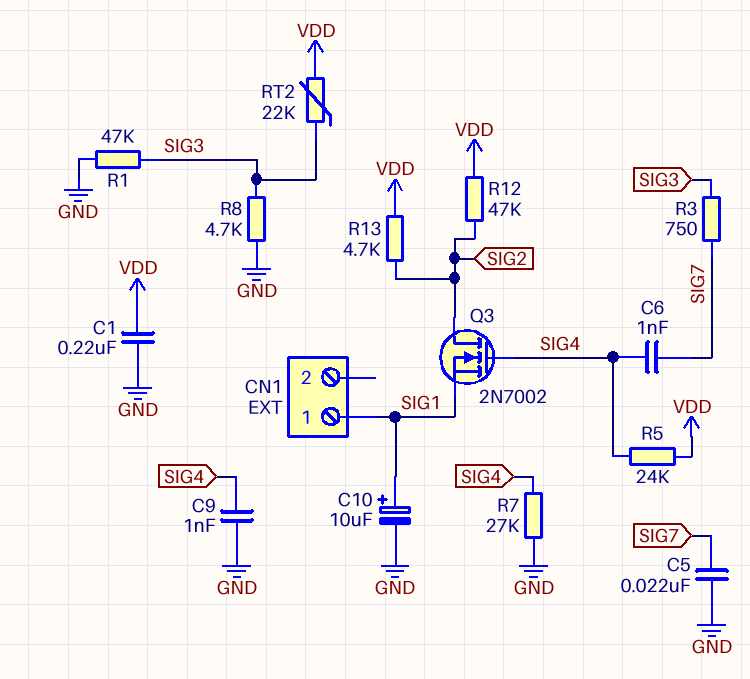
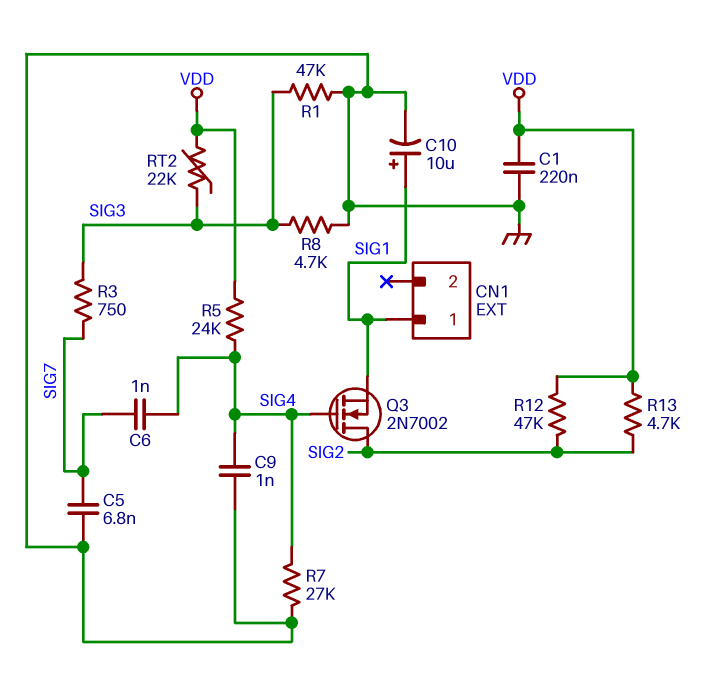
C5: 22nF (GND, SIG7) -> 6.8nF (GND, SIG7)

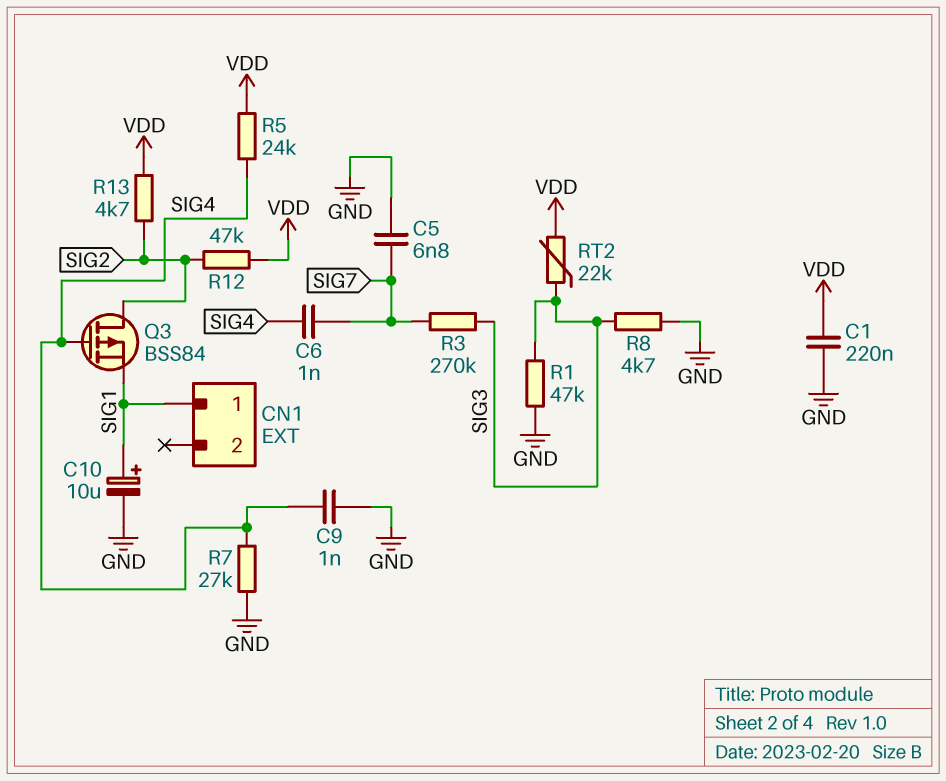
Q3: NMOS 2N7002 (G SIG4, D SIG2, S SIG1) -> PMOS BSS84 (G SIG4, D SIG2, S SIG1)
R3: 750 (SIG3, SIG7) -> 270k (SIG3, SIG7)

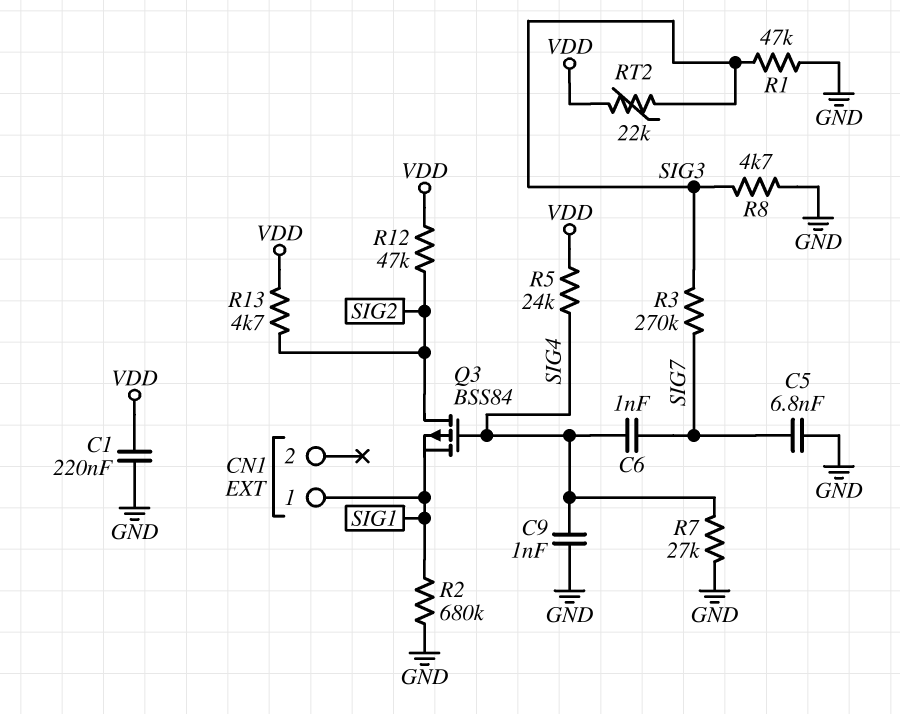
C10: 10uF (plus SIG1, minus GND) -> none
R2: none -> 680k (GND, SIG1)

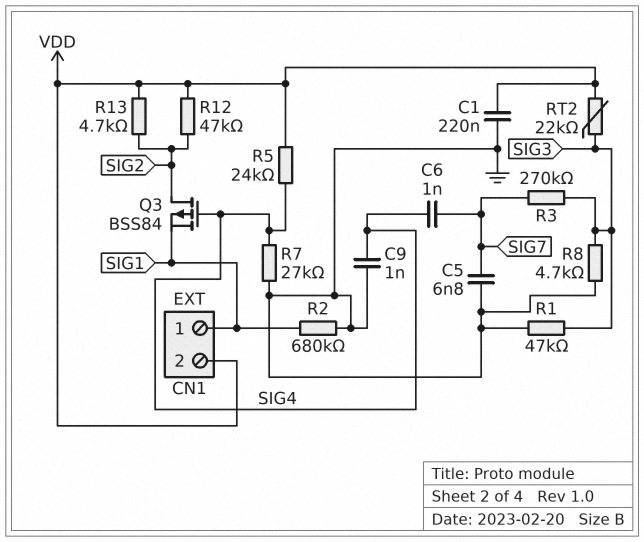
CN1 pin 2: none -> VDD

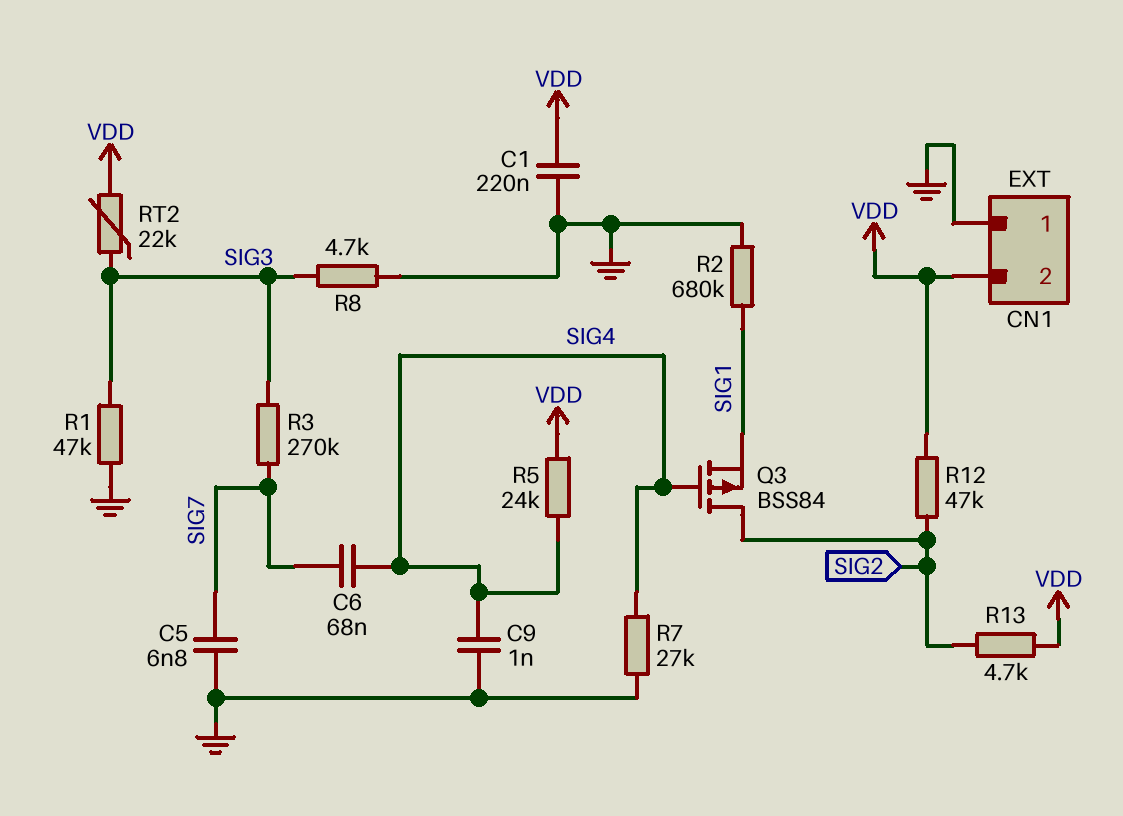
C6: 1nF (SIG4, SIG7) -> 68nF (SIG4, SIG7)
CN1 pin 1: SIG1 -> GND

